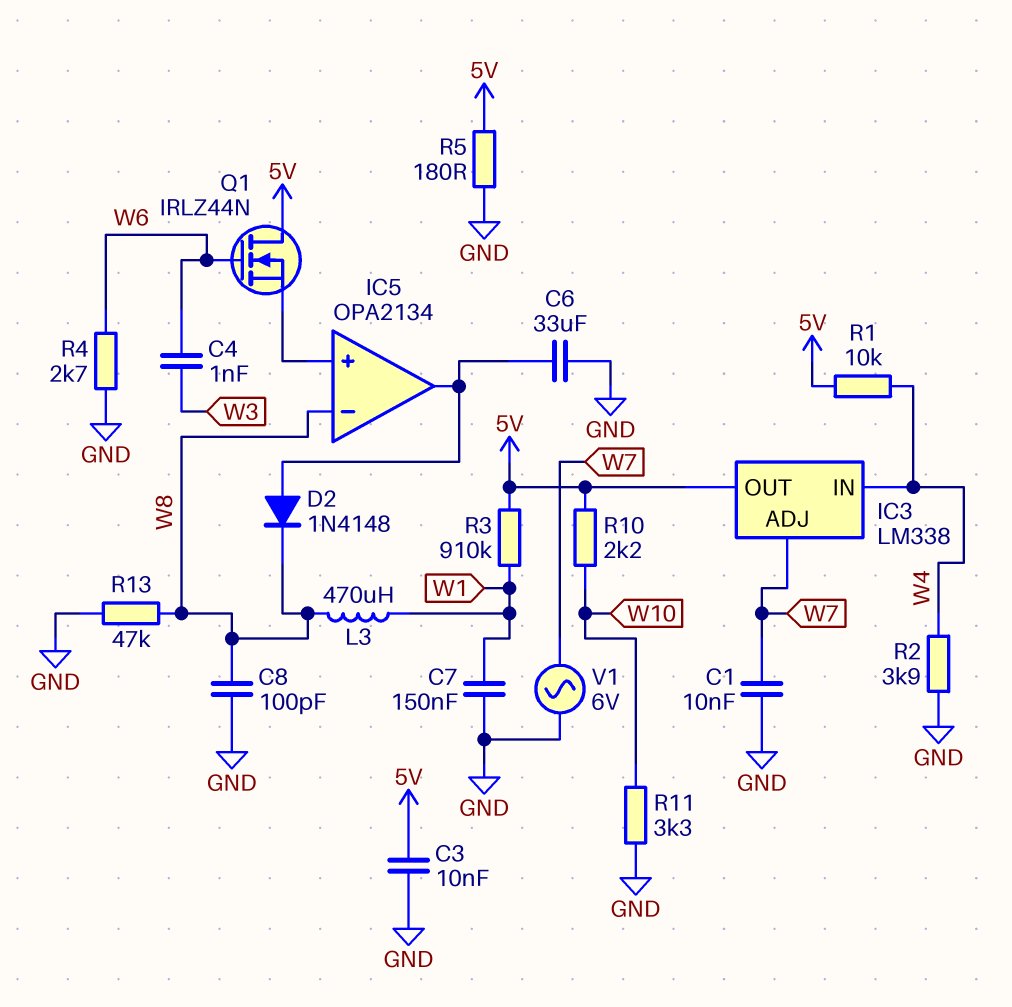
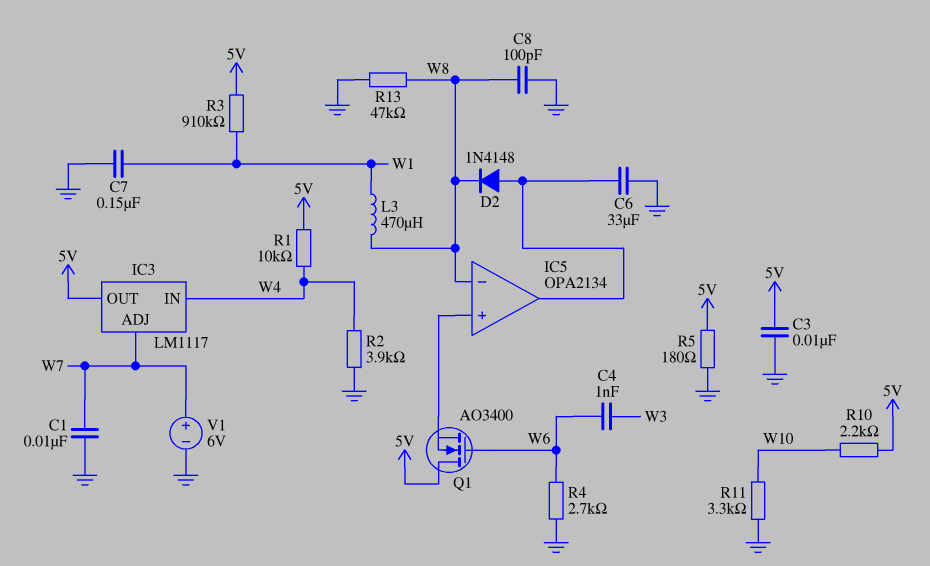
IC3: LM338 -> LM1117
Q1: NMOS IRLZ44N (G W6, D 5V, S IC5/in+) -> NMOS AO3400 (G W6, D 5V, S IC5/in+)
V1: AC 6V (GND, W7) -> 6V (plus W7, minus GND)

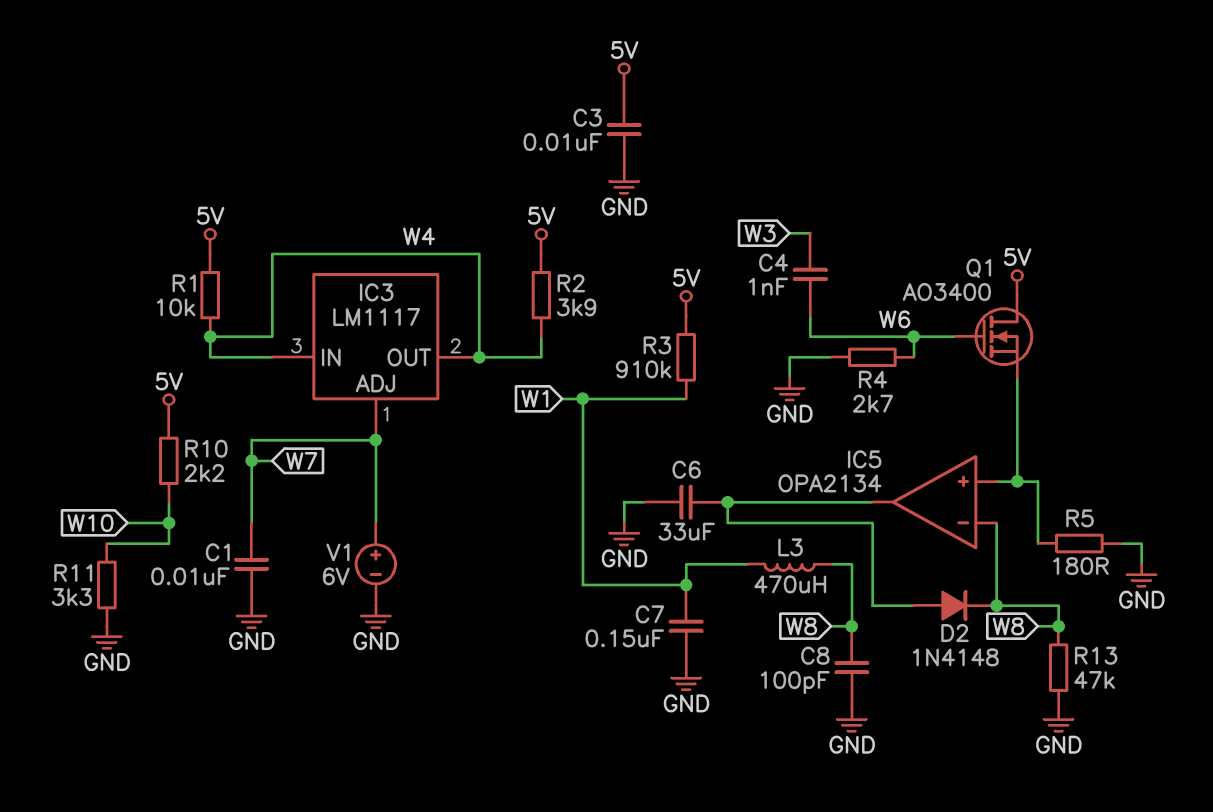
IC3 pin OUT: 5V -> W4
R2: 3.9k (GND, W4) -> 3.9k (5V, W4)
R5: 180 (5V, GND) -> 180 (GND, IC5/in+)

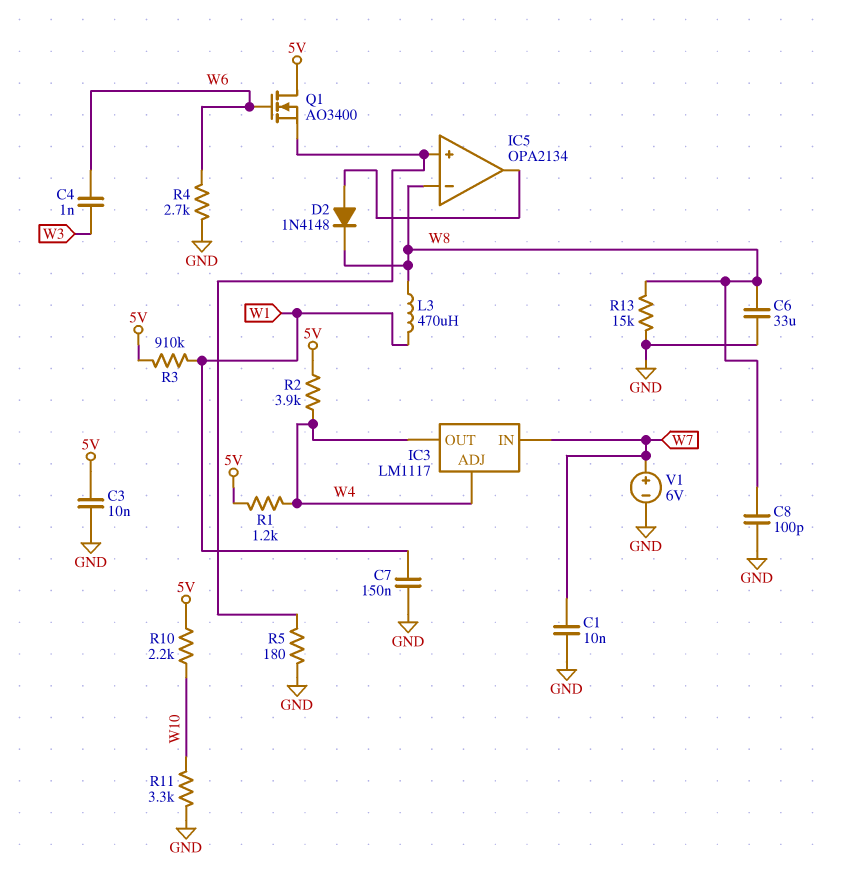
C6: 33uF (GND, IC5/out) -> 33uF (GND, W8)
IC3 pin ADJ: W7 -> W4
IC3 pin IN: W4 -> W7
R1: 10k (5V, W4) -> 1.2k (5V, W4)
R13: 47k (GND, W8) -> 15k (GND, W8)

